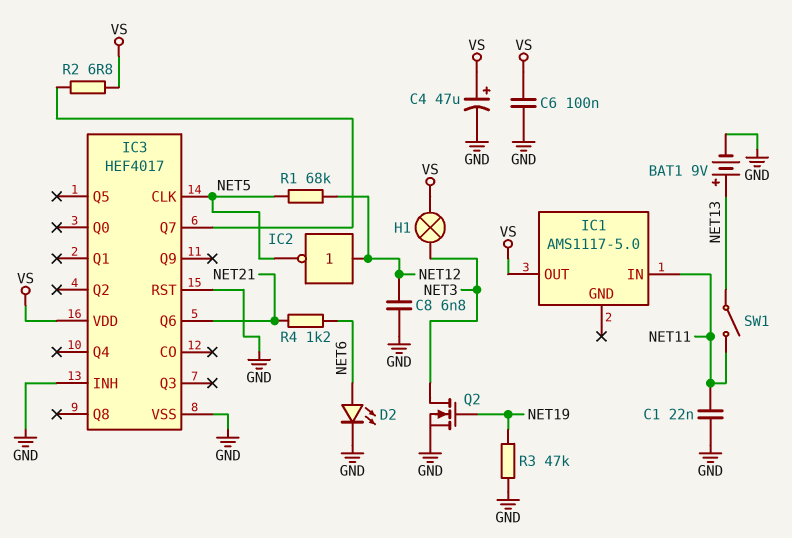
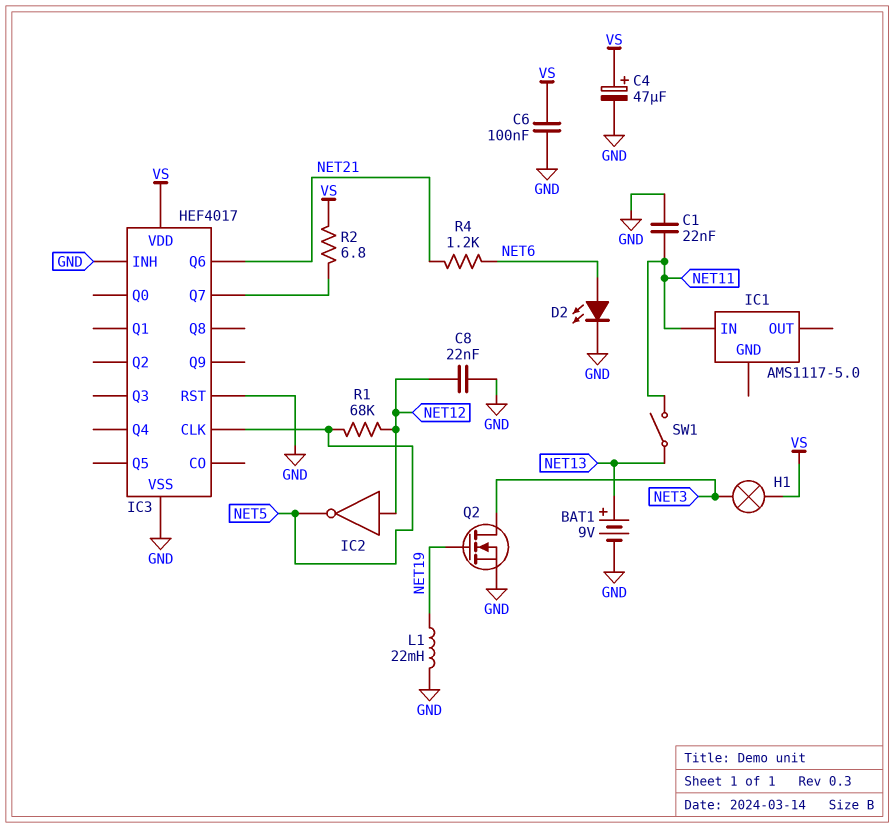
C8: 6.8nF (GND, NET12) -> 22nF (GND, NET12)
IC1 pin OUT: VS -> none
L1: none -> 22mH (GND, NET19)
R3: 47k (GND, NET19) -> none

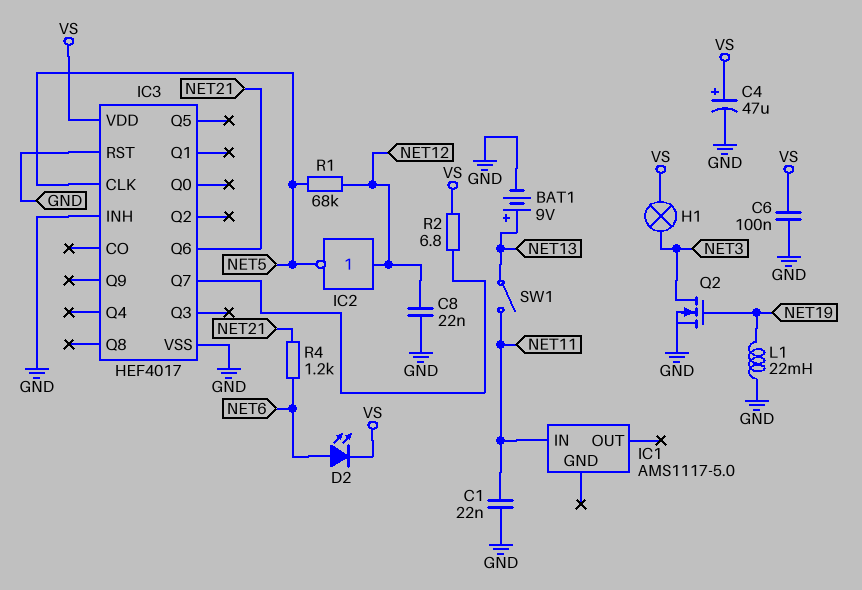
D2: LED (A NET6, K GND) -> LED (A NET6, K VS)

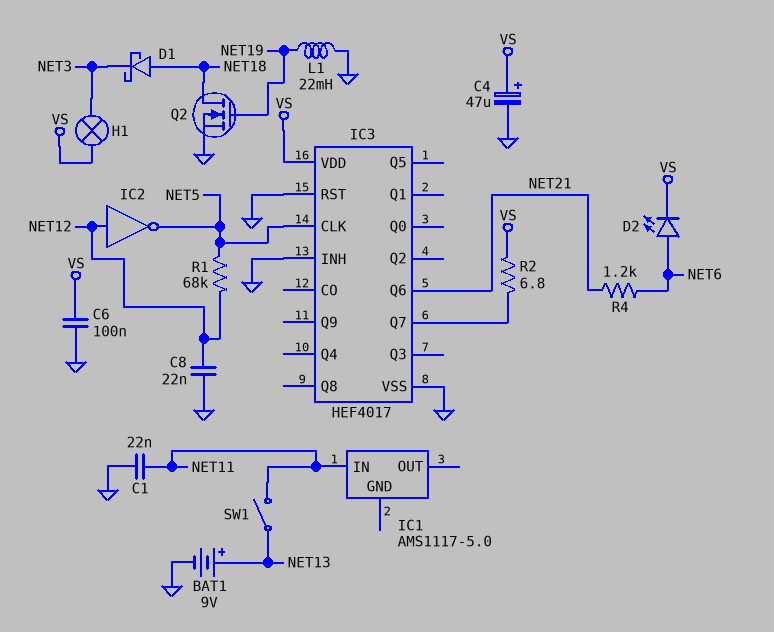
D1: none -> schottky (A NET18, K NET3)
Q2: NMOS (G NET19, D NET3, S GND) -> NMOS (G NET19, D NET18, S GND)

